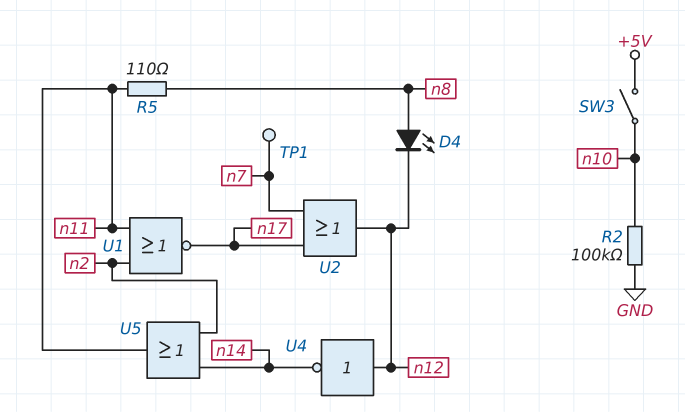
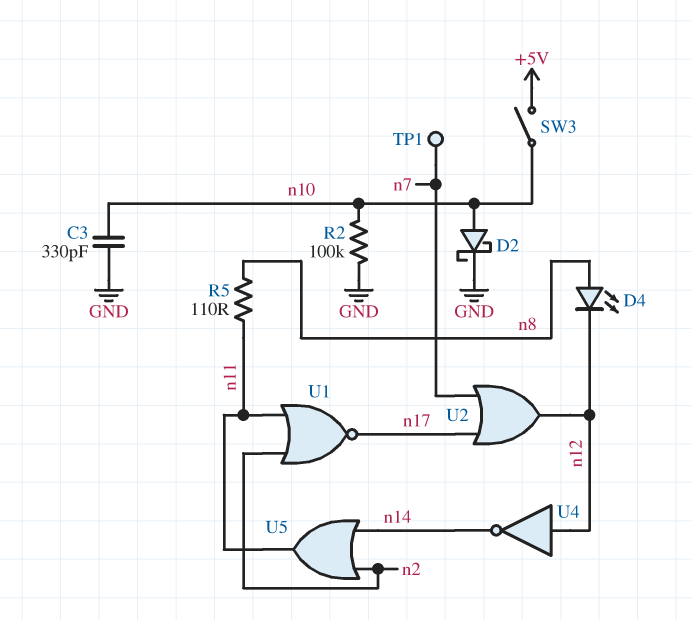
C3: none -> 330pF (GND, n10)
D2: none -> schottky (A n10, K GND)

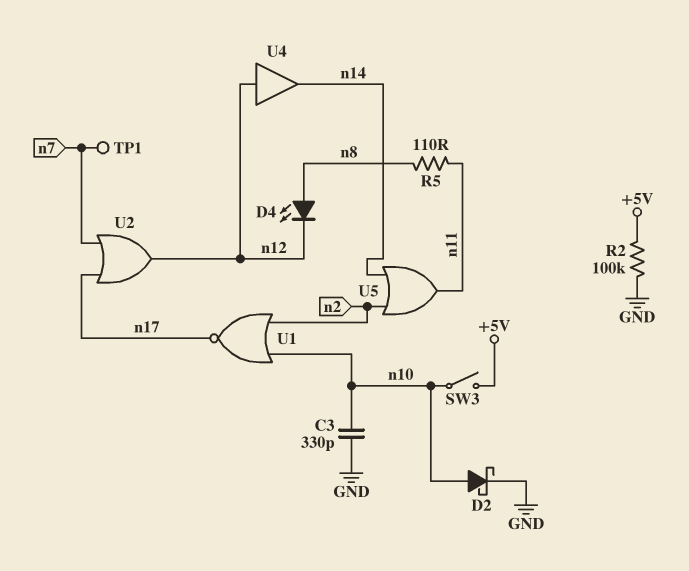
R2: 100k (GND, n10) -> 100k (+5V, GND)
U1: NOR (in n2, in n11, out n17) -> NOR (in n2, in n10, out n17)
U4: NOT (in n12, out n14) -> buffer (in n12, out n14)

